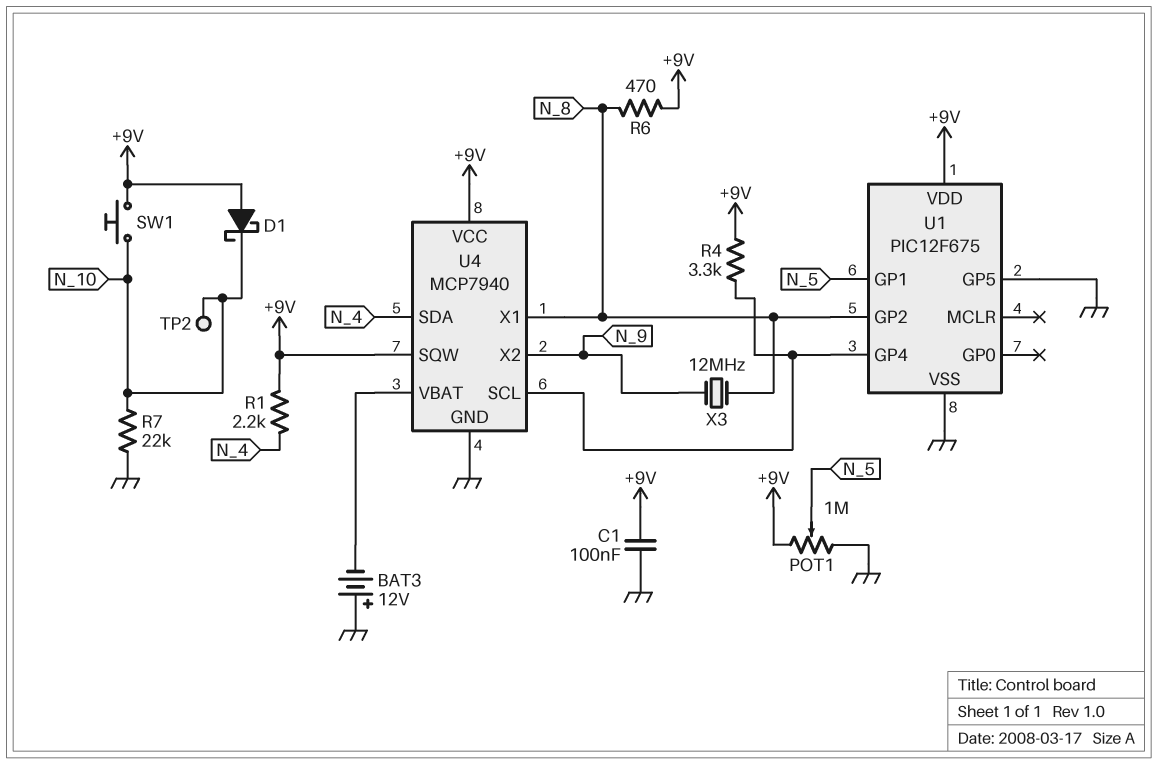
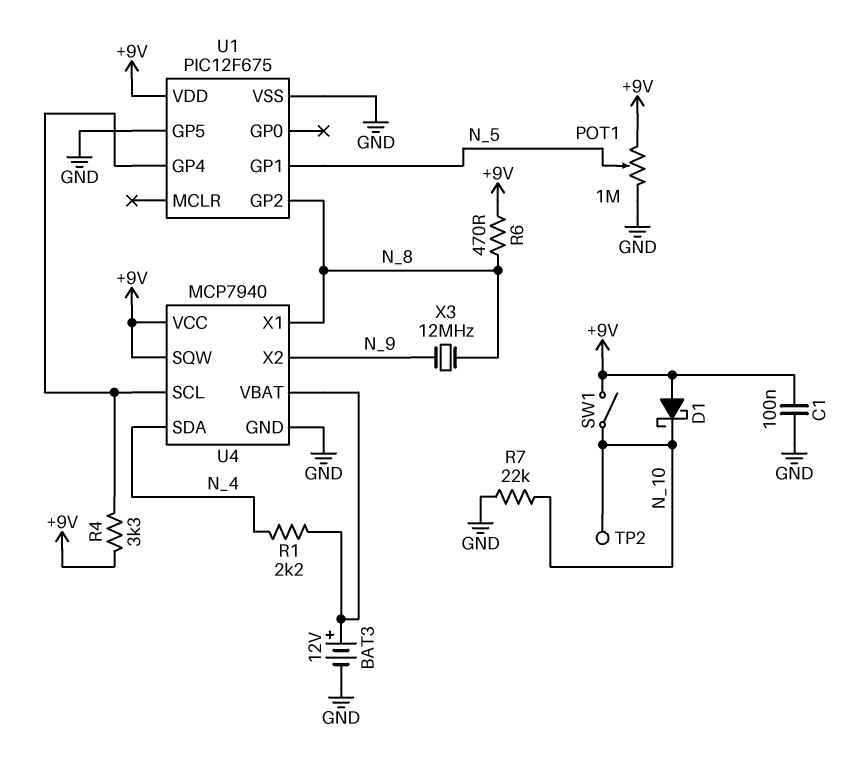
BAT3: 12V (plus GND, minus U4/VBAT) -> 12V (plus U4/VBAT, minus GND)
R1: 2.2k (+9V, N_4) -> 2.2k (N_4, U4/VBAT)
SW1: button (+9V, N_10) -> switch (+9V, N_10)

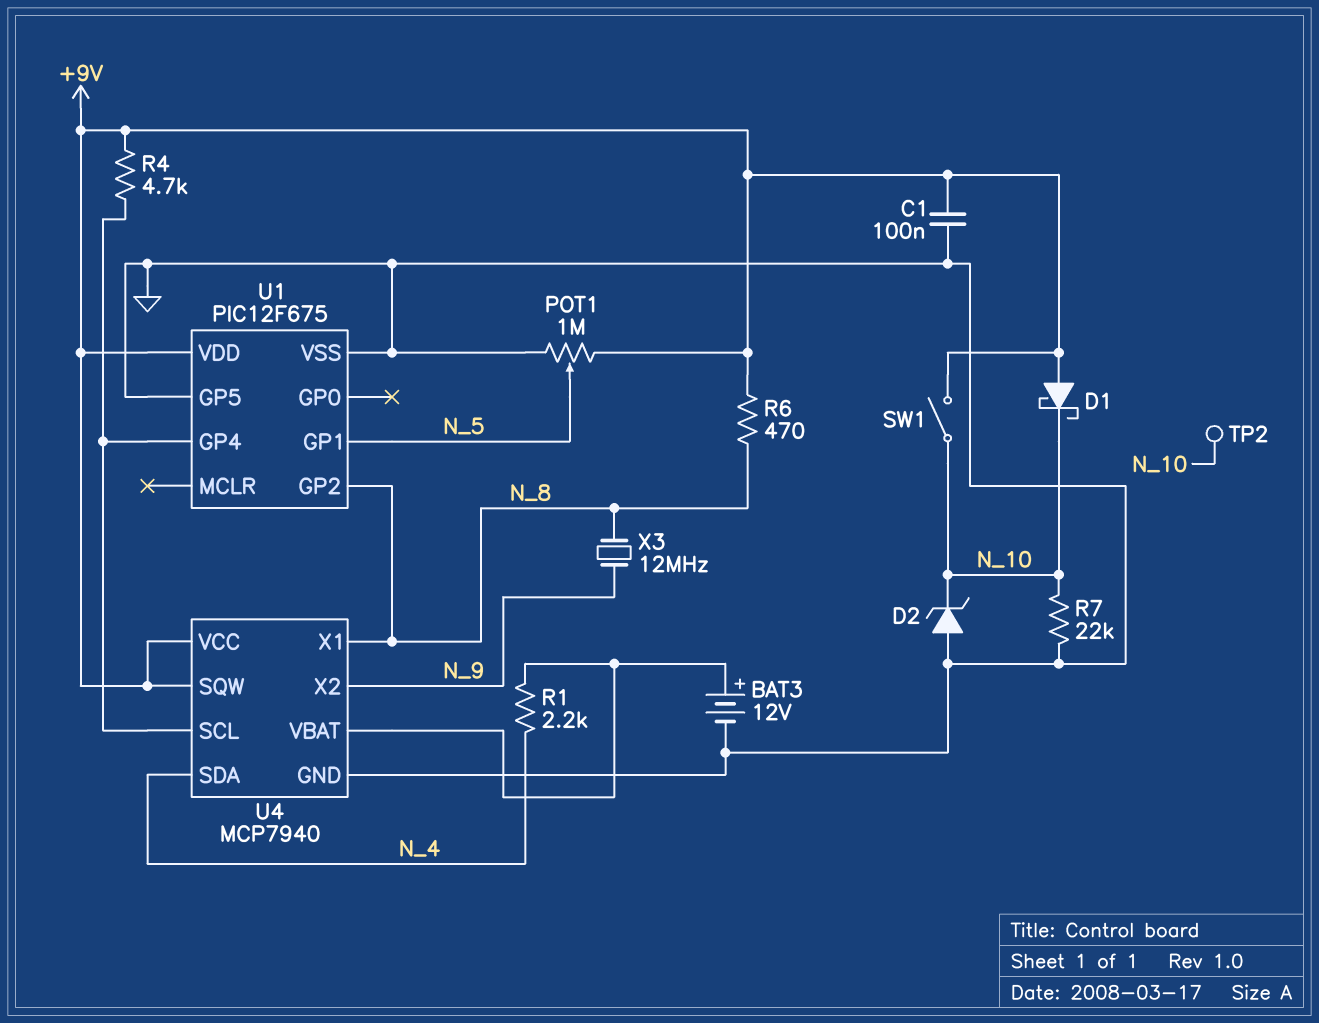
D2: none -> zener (A GND, K N_10)
R4: 3.3k (+9V, U1/GP4) -> 4.7k (+9V, U1/GP4)

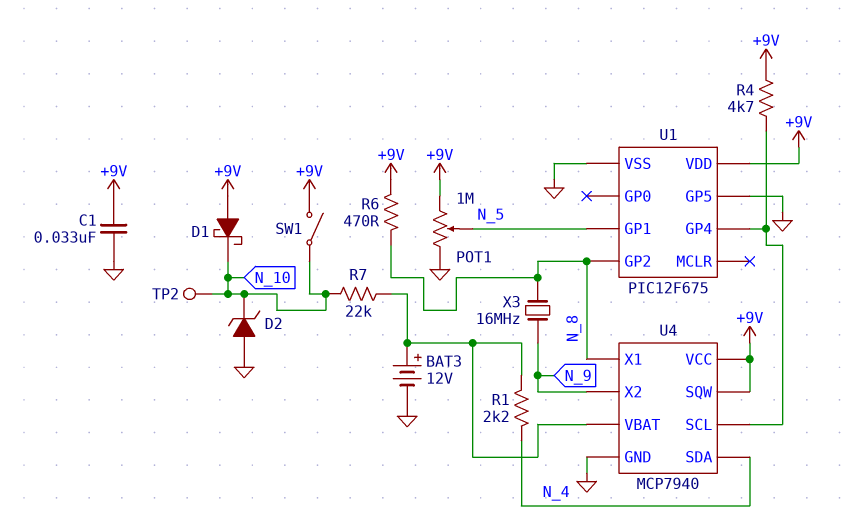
C1: 100nF (+9V, GND) -> 33nF (+9V, GND)
R7: 22k (GND, N_10) -> 22k (N_10, U4/VBAT)
X3: 12MHz (N_8, N_9) -> 16MHz (N_8, N_9)

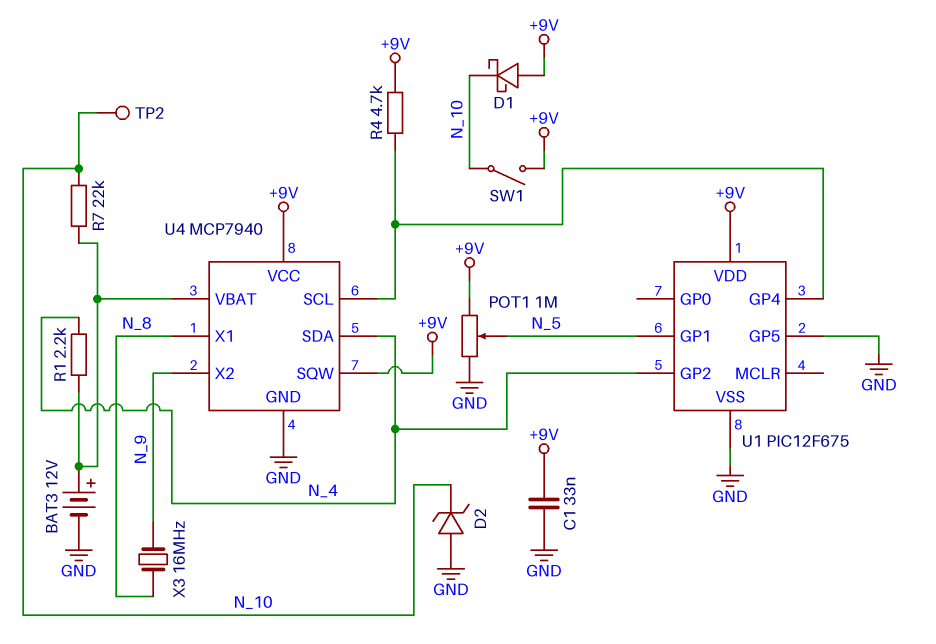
R6: 470 (+9V, N_8) -> none
U1 pin GP2: N_8 -> N_4

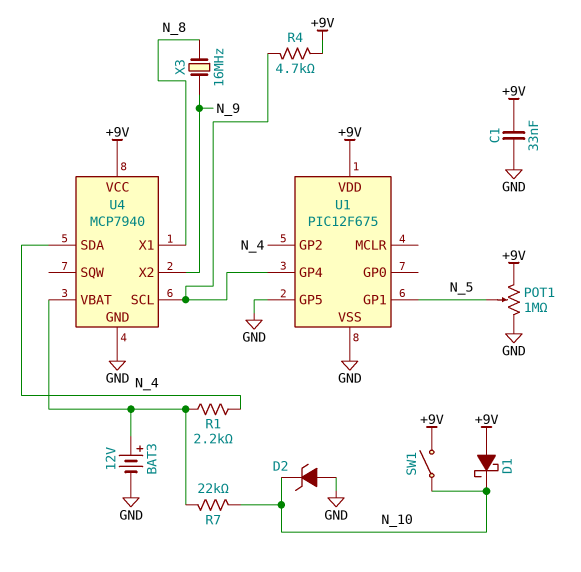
TP2: test point (N_10) -> none
U4 pin SQW: +9V -> none

